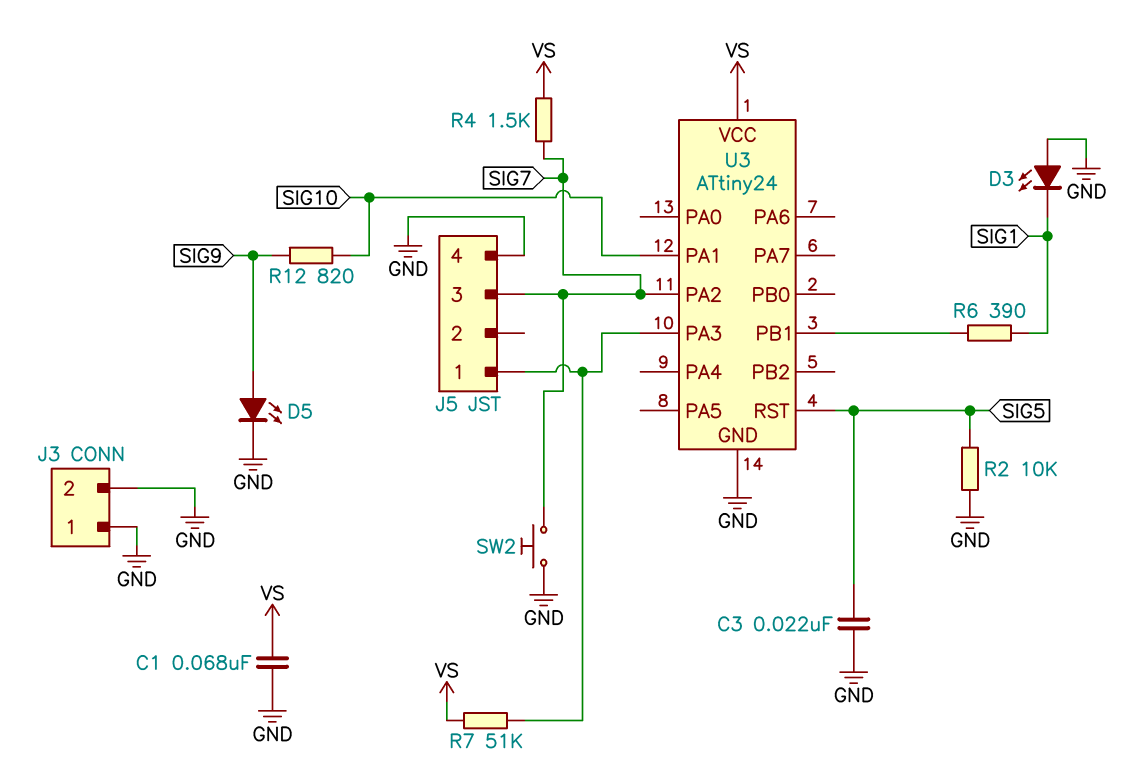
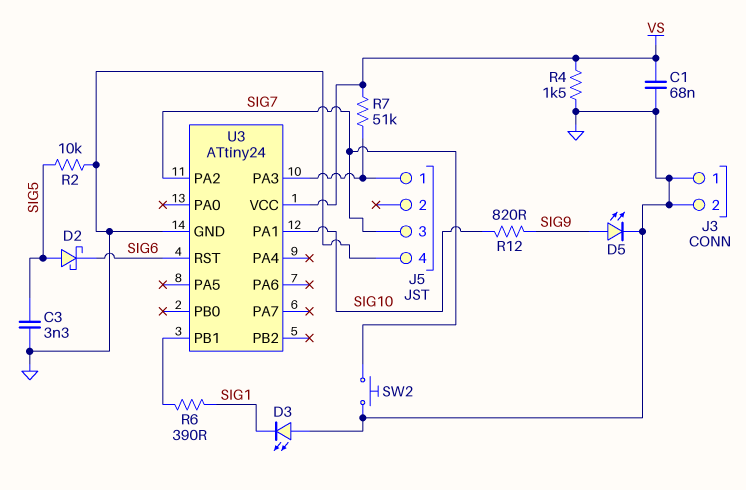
C3: 22nF (GND, SIG5) -> 3.3nF (GND, SIG5)
D2: none -> schottky (A SIG5, K SIG6)
R4: 1.5k (SIG7, VS) -> 1.5k (GND, VS)
U3 pin RST: SIG5 -> SIG6

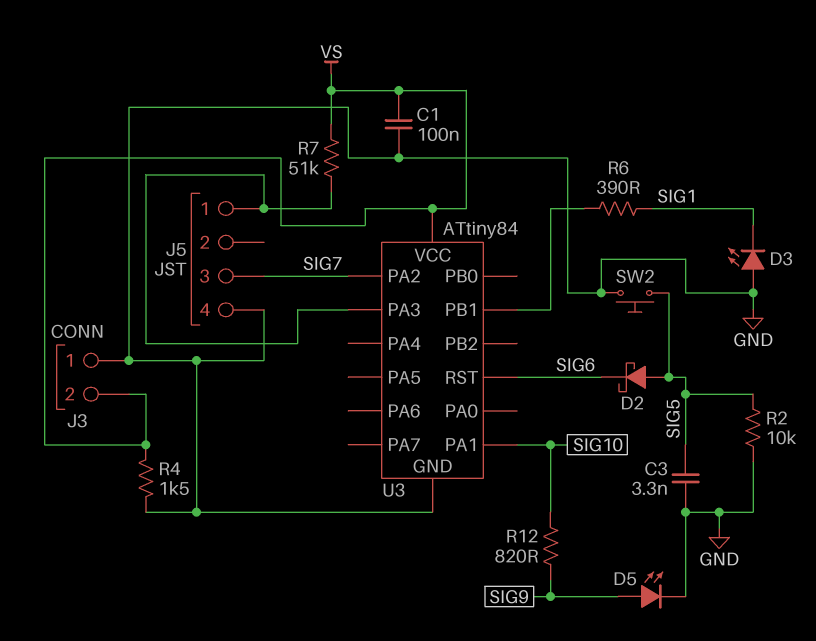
C1: 68nF (GND, VS) -> 100nF (GND, VS)
J3 pin 2: GND -> VS
SW2: button (GND, SIG7) -> button (GND, SIG5)
U3: ATtiny24 -> ATtiny84

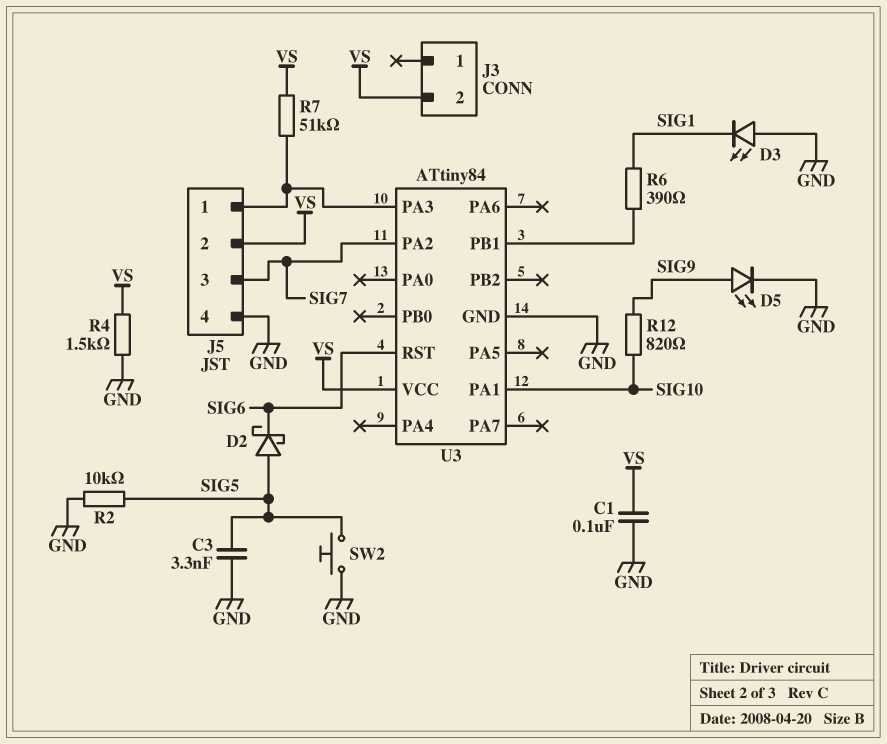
J3 pin 1: GND -> none
J5 pin 2: none -> VS

